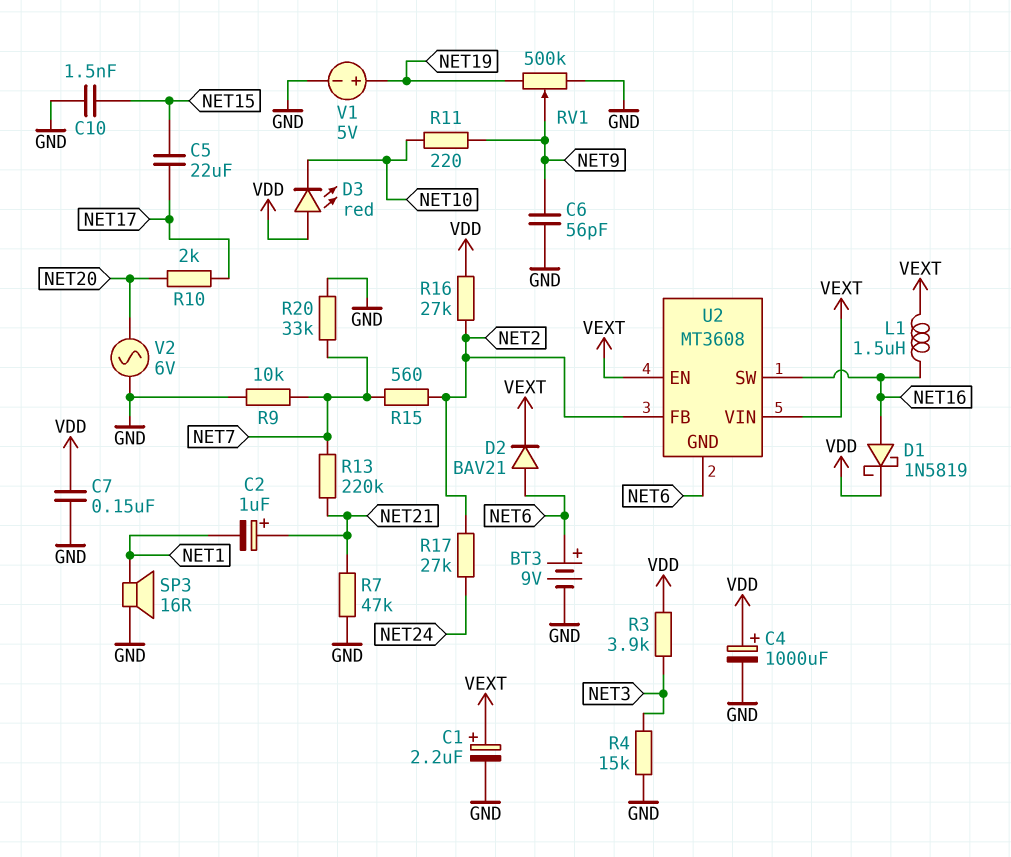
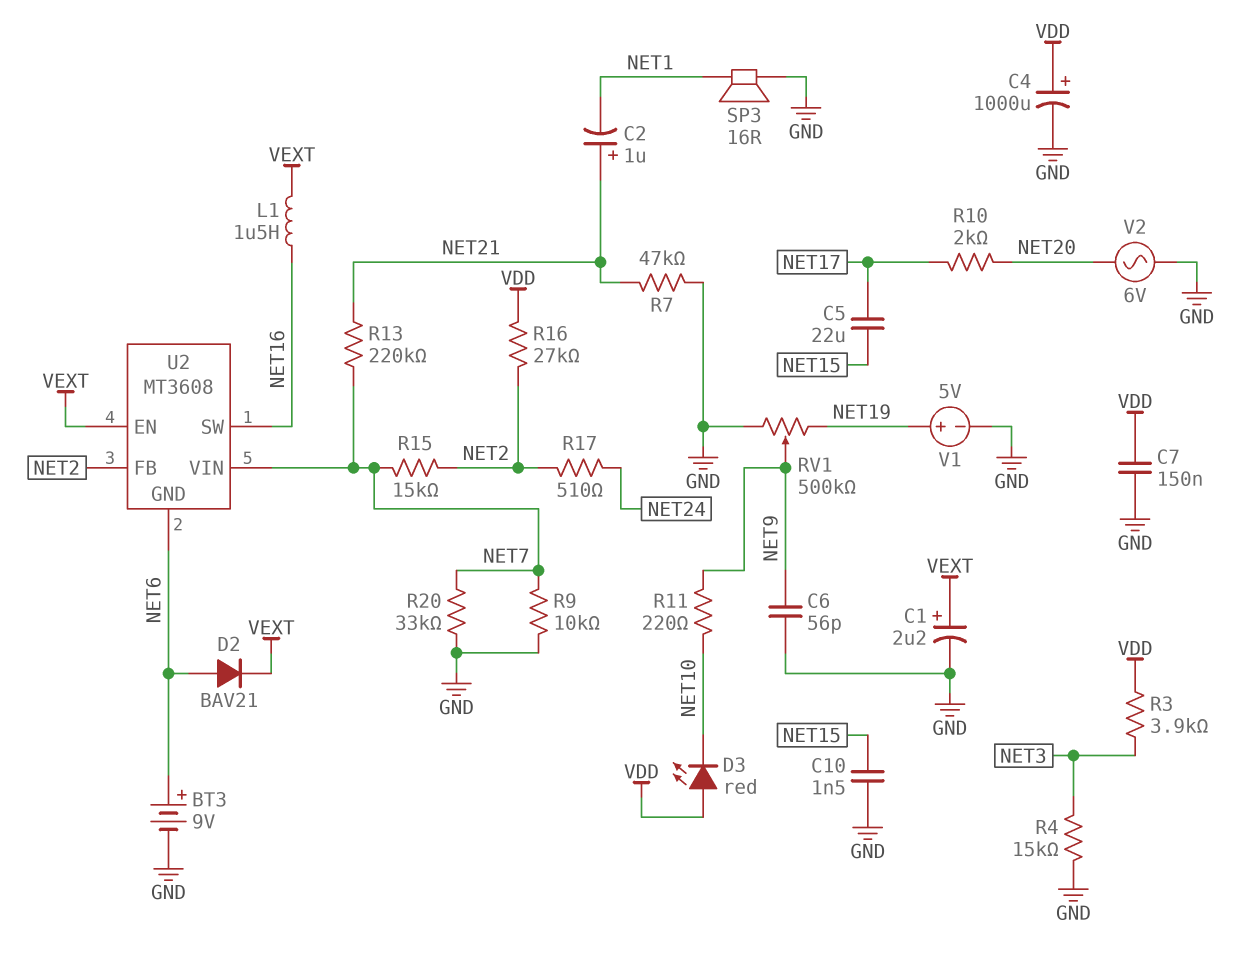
D1: schottky 1N5819 (A NET16, K VDD) -> none
R15: 560 (NET2, NET7) -> 15k (NET2, NET7)
R17: 27k (NET2, NET24) -> 510 (NET2, NET24)
U2 pin VIN: VEXT -> NET7

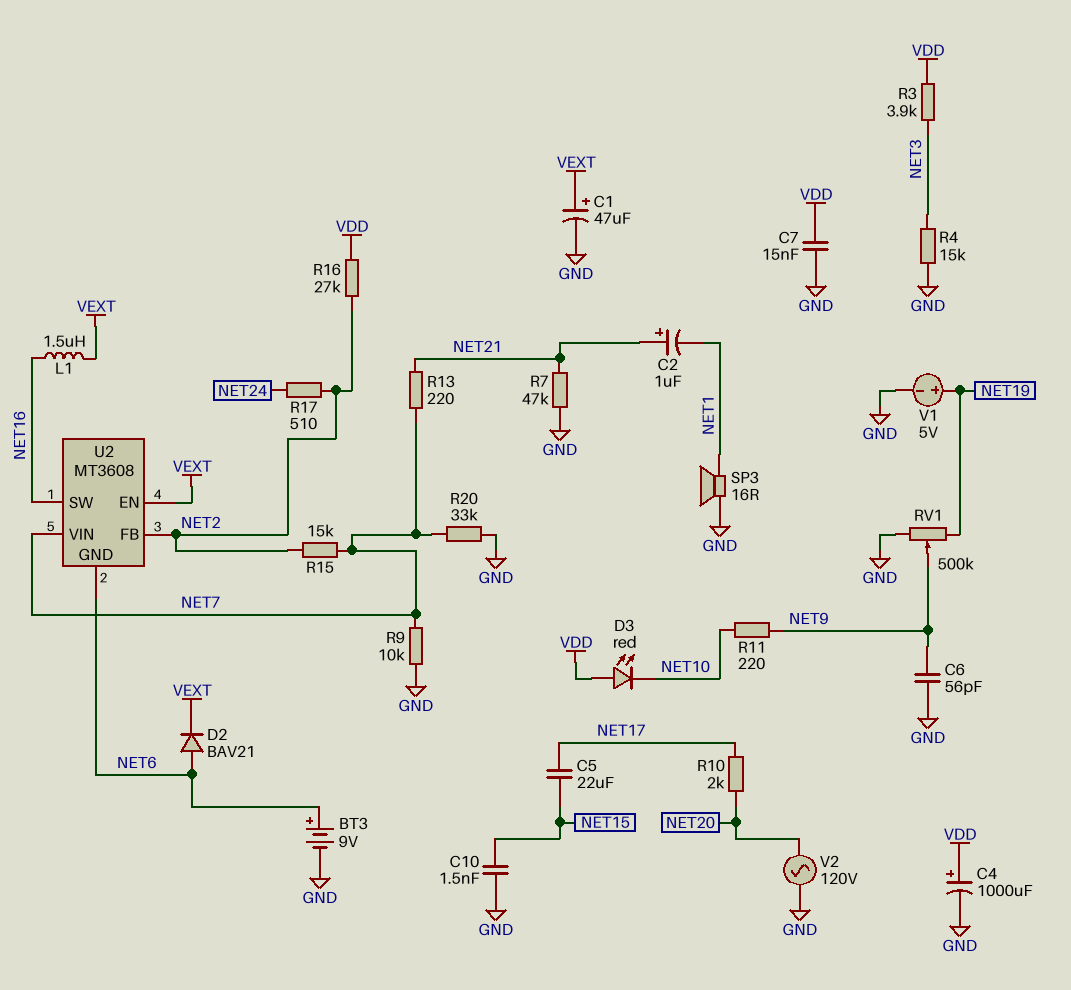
C1: 2.2uF (plus VEXT, minus GND) -> 47uF (plus VEXT, minus GND)
C7: 150nF (GND, VDD) -> 15nF (GND, VDD)
R13: 220k (NET7, NET21) -> 220 (NET7, NET21)
V2: AC 6V (GND, NET20) -> AC 120V (GND, NET20)

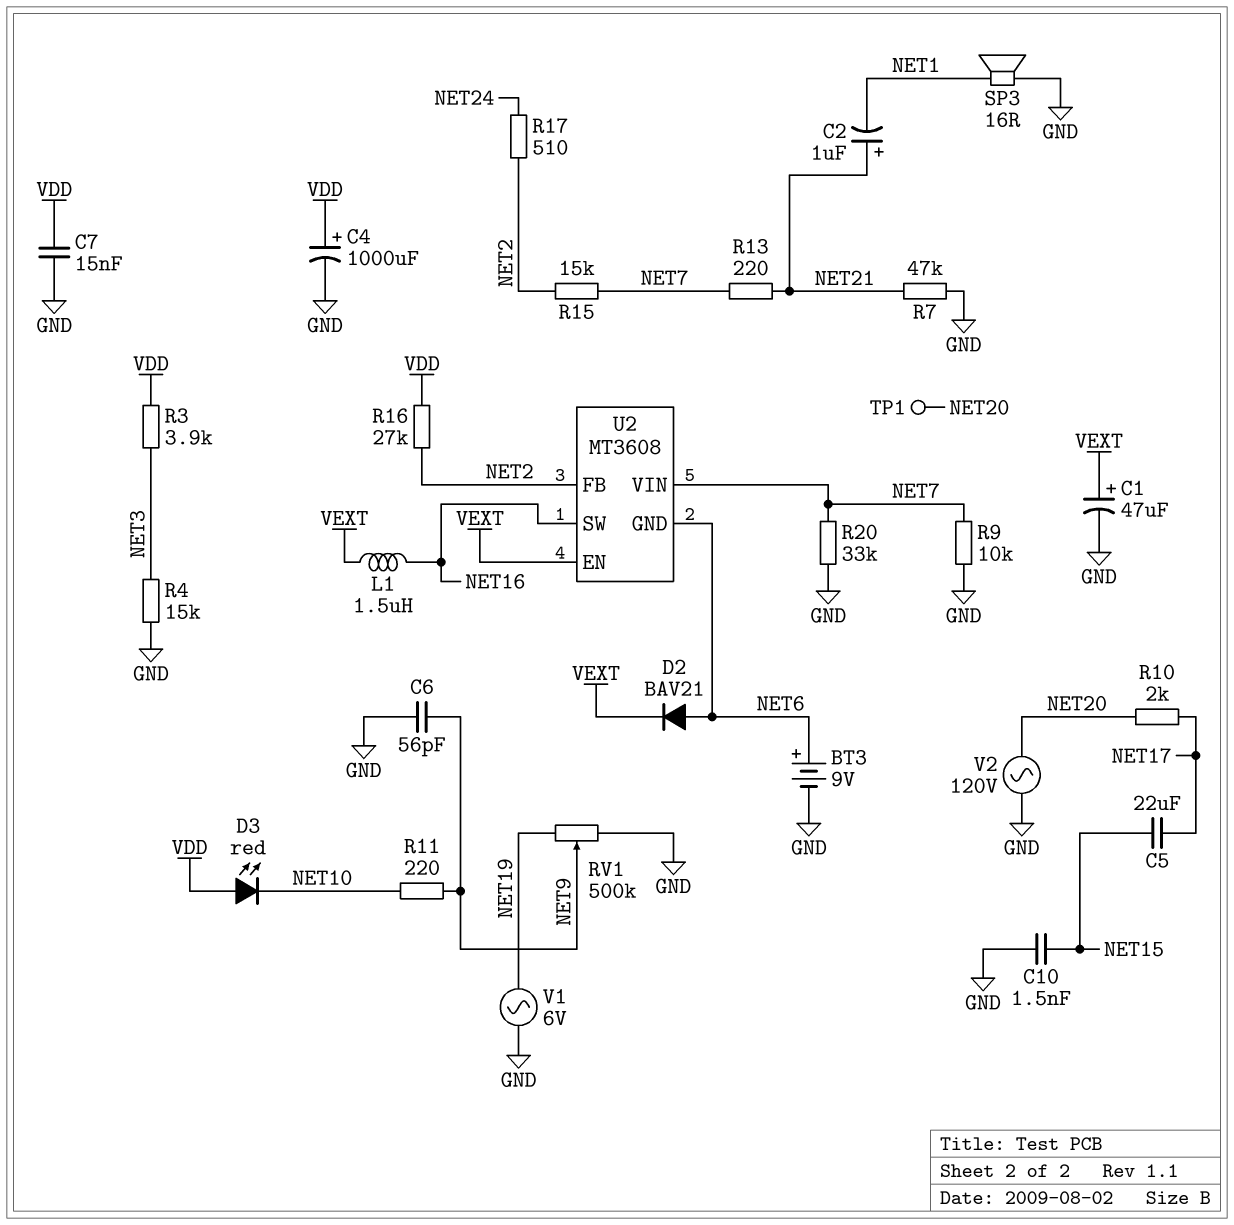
TP1: none -> test point (NET20)
V1: 5V (plus NET19, minus GND) -> AC 6V (GND, NET19)

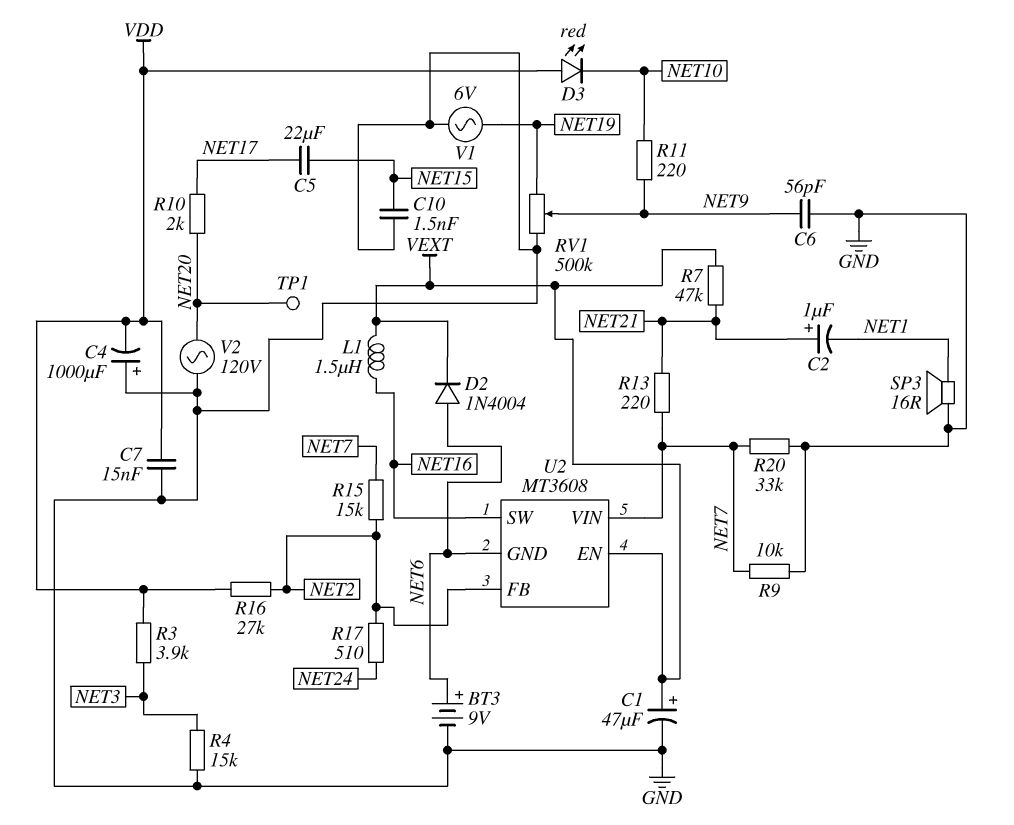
C4: 1000uF (plus VDD, minus GND) -> 1000uF (plus GND, minus VDD)
D2: diode BAV21 (A NET6, K VEXT) -> diode 1N4004 (A NET6, K VEXT)
R7: 47k (GND, NET21) -> 47k (NET21, VEXT)

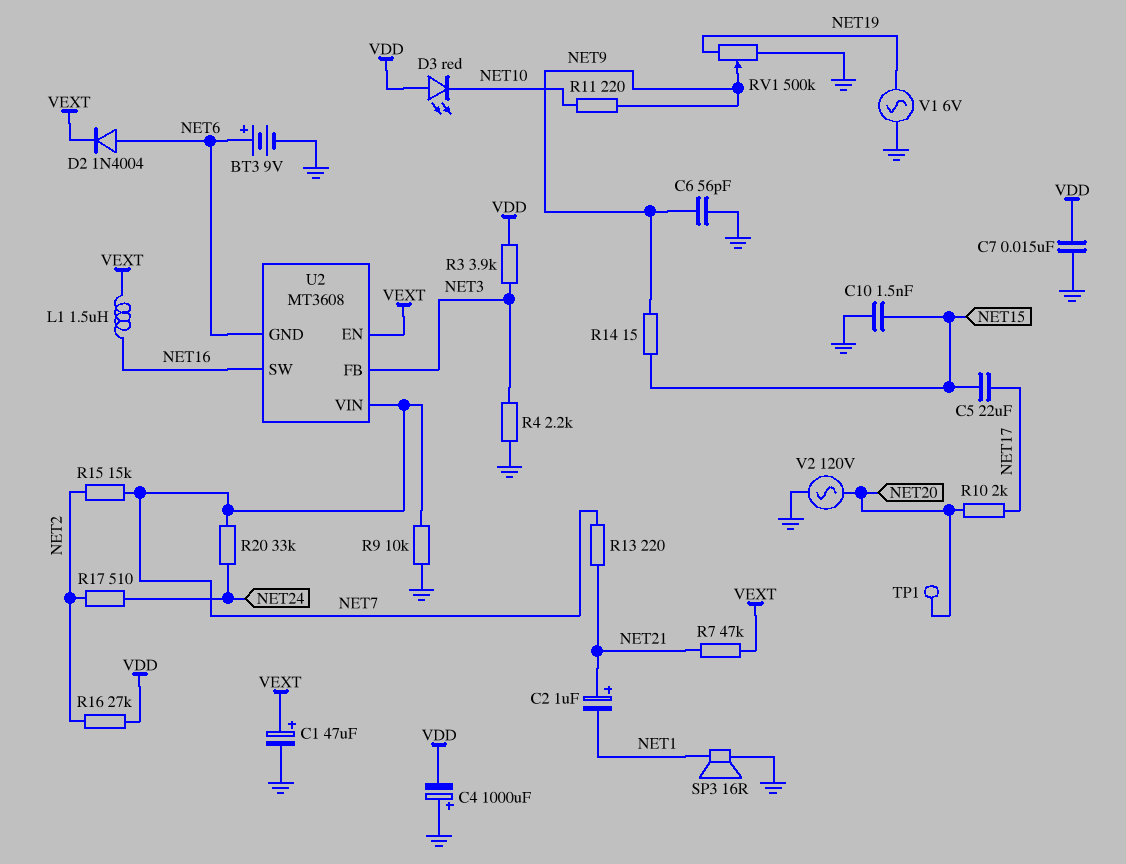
R4: 15k (GND, NET3) -> 2.2k (GND, NET3)
R14: none -> 15 (NET9, NET15)
R20: 33k (GND, NET7) -> 33k (NET7, NET24)
U2 pin FB: NET2 -> NET3

